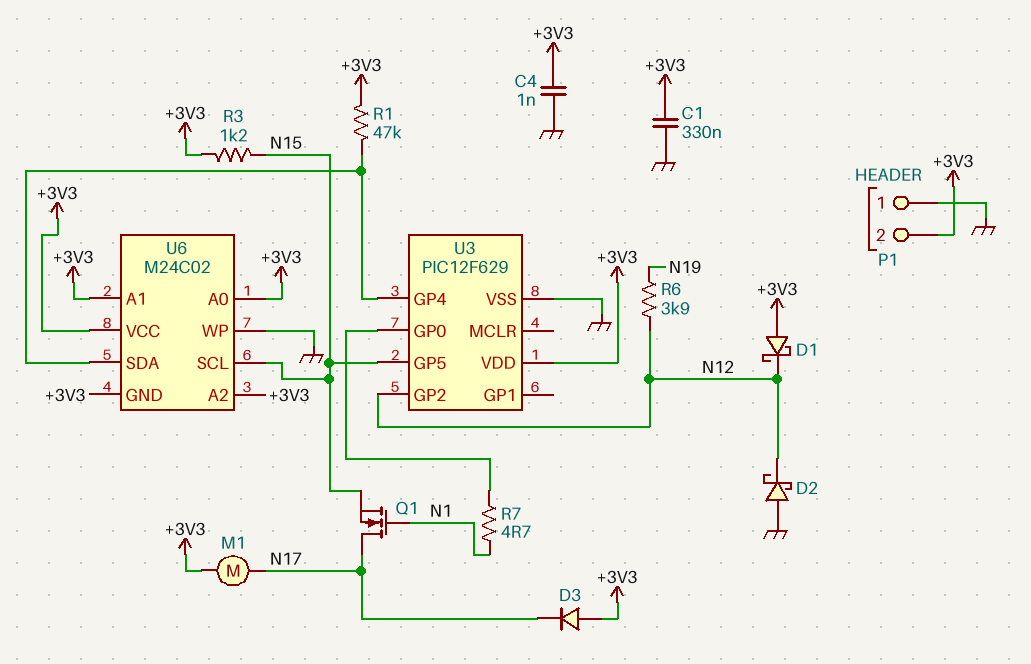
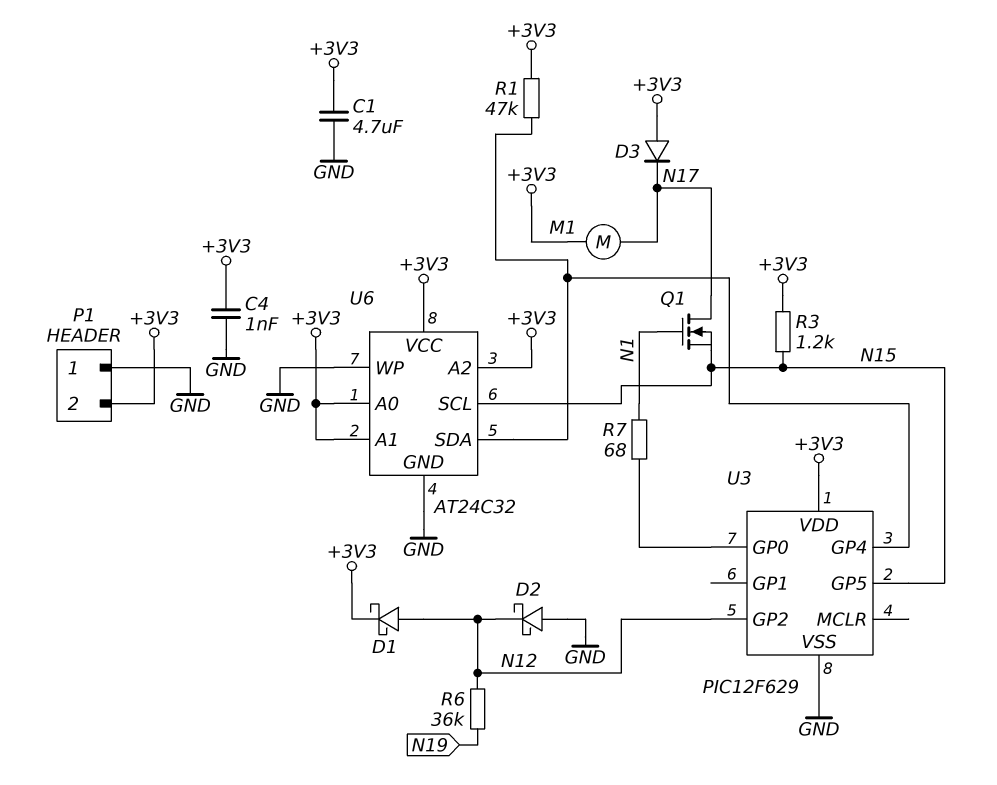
C1: 330nF (+3V3, GND) -> 4.7uF (+3V3, GND)
D1: schottky (A +3V3, K N12) -> schottky (A N12, K +3V3)
R6: 3.9k (N12, N19) -> 36k (N12, N19)
R7: 4.7 (N1, U3/GP0) -> 68 (N1, U3/GP0)
U6: M24C02 -> AT24C32
U6 pin GND: +3V3 -> GND

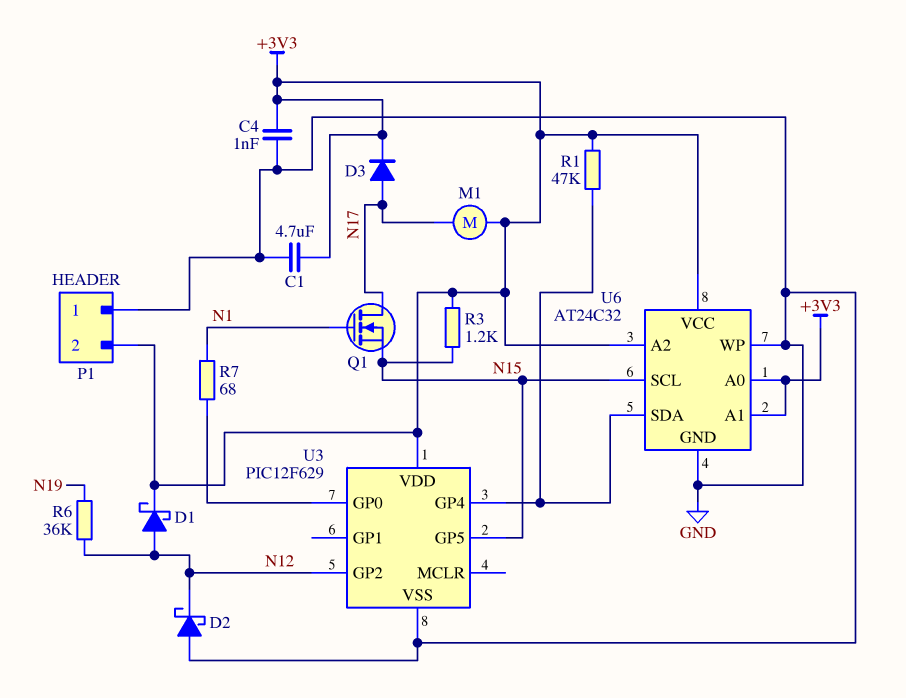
D3: diode (A +3V3, K N17) -> diode (A N17, K +3V3)

